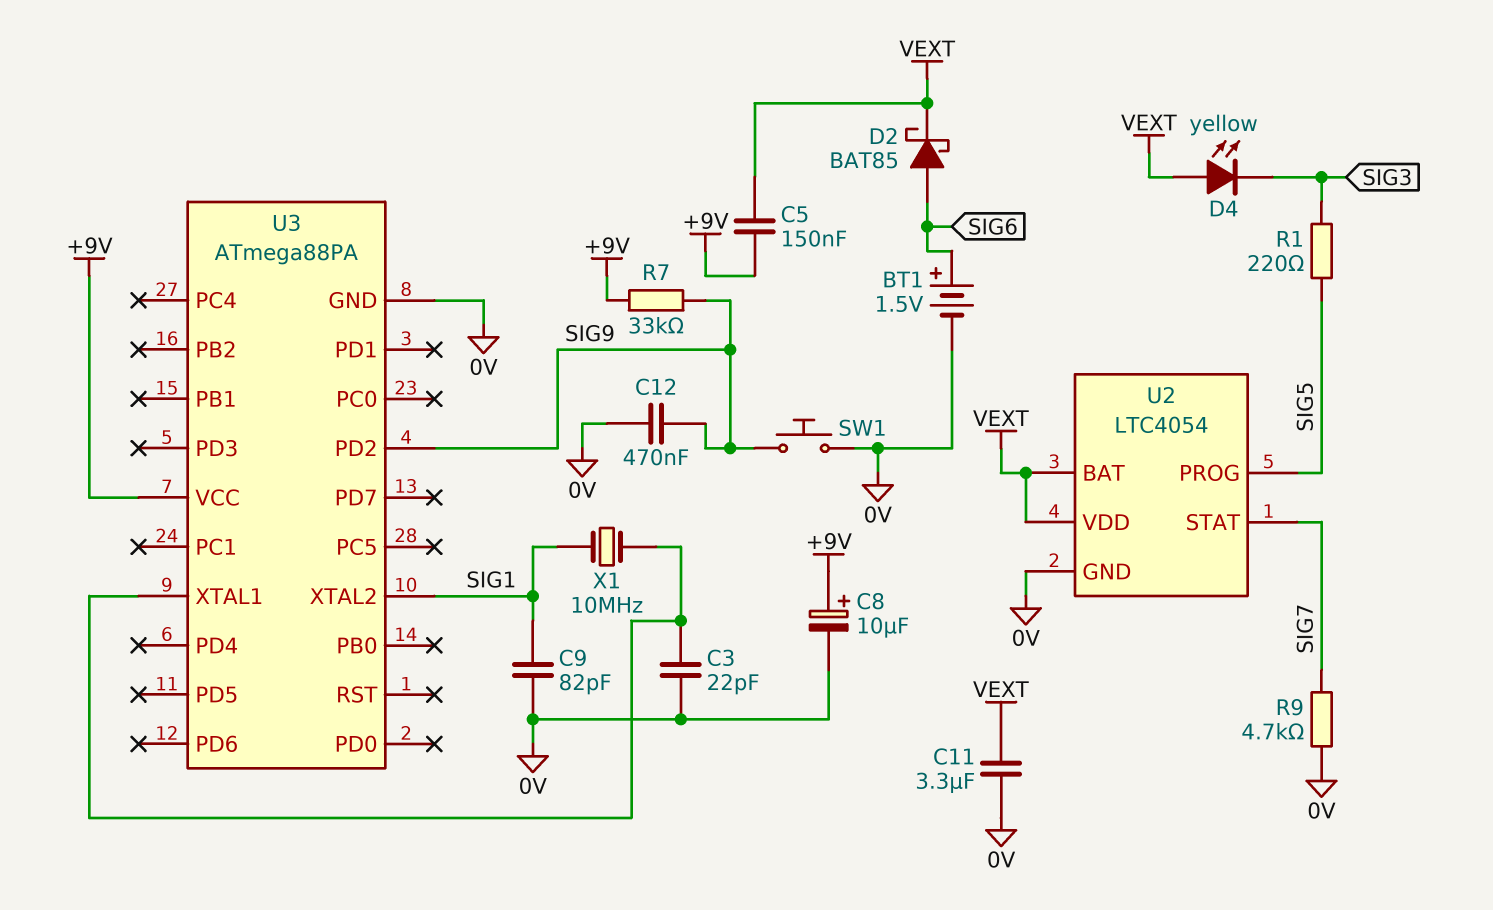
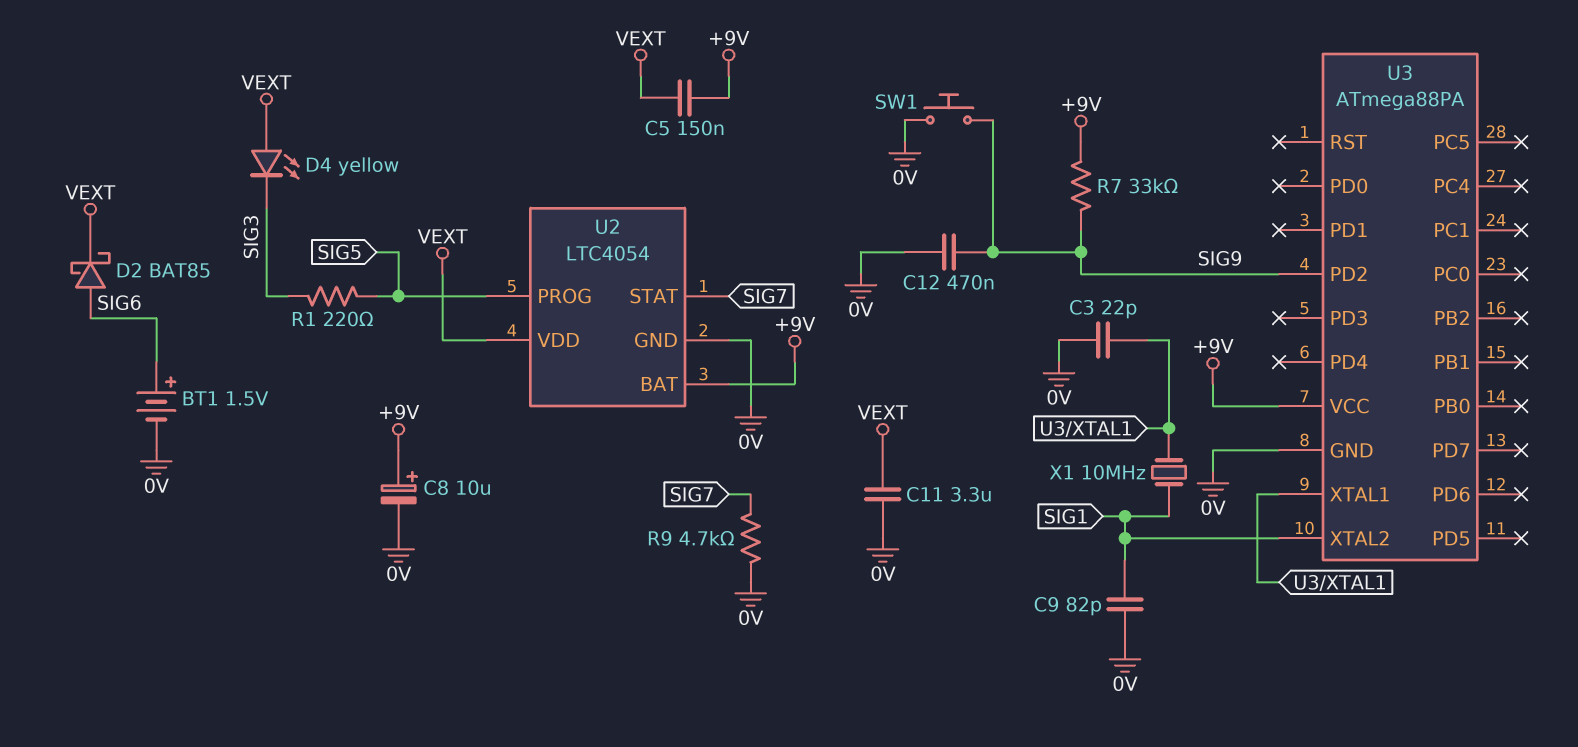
U2 pin BAT: VEXT -> +9V

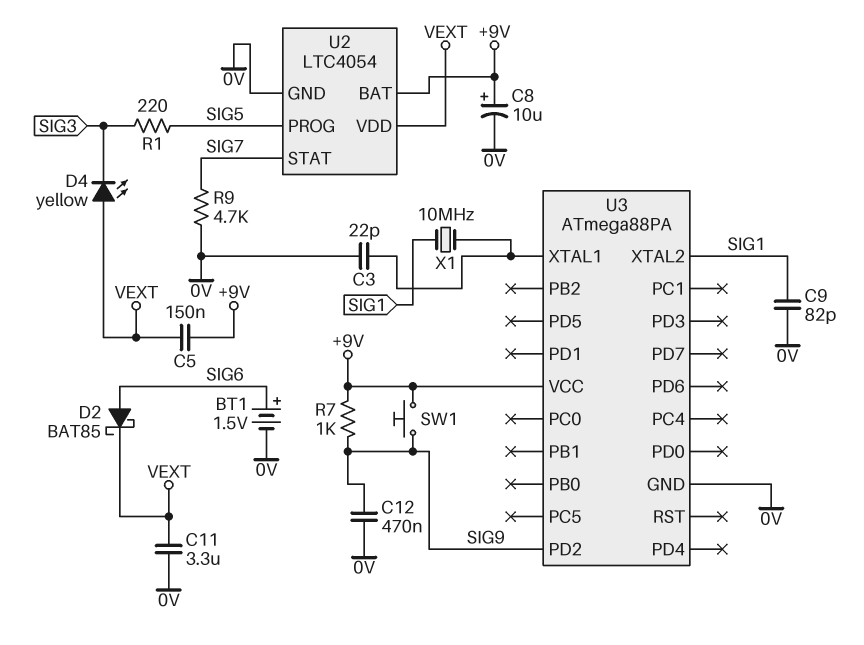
R7: 33k (+9V, SIG9) -> 1k (+9V, SIG9)
SW1: button (0V, SIG9) -> button (+9V, SIG9)

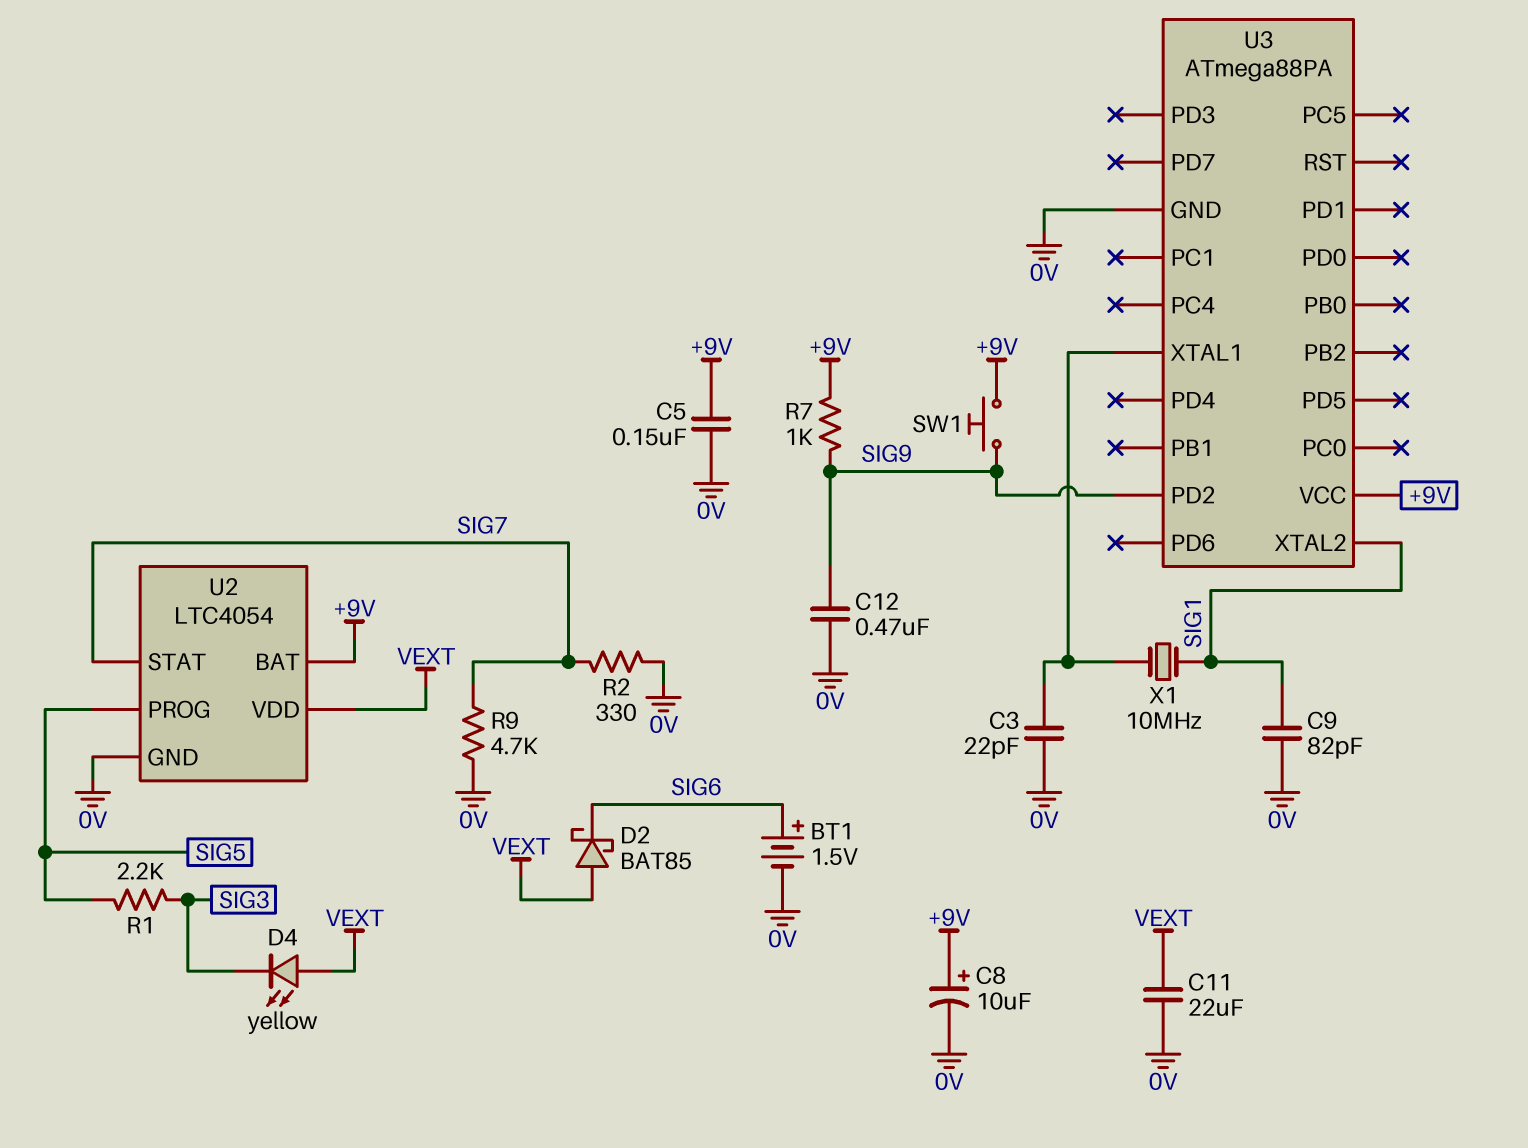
C5: 150nF (+9V, VEXT) -> 150nF (+9V, 0V)
C11: 3.3uF (0V, VEXT) -> 22uF (0V, VEXT)
D2: schottky BAT85 (A SIG6, K VEXT) -> schottky BAT85 (A VEXT, K SIG6)
R1: 220 (SIG3, SIG5) -> 2.2k (SIG3, SIG5)
R2: none -> 330 (0V, SIG7)

